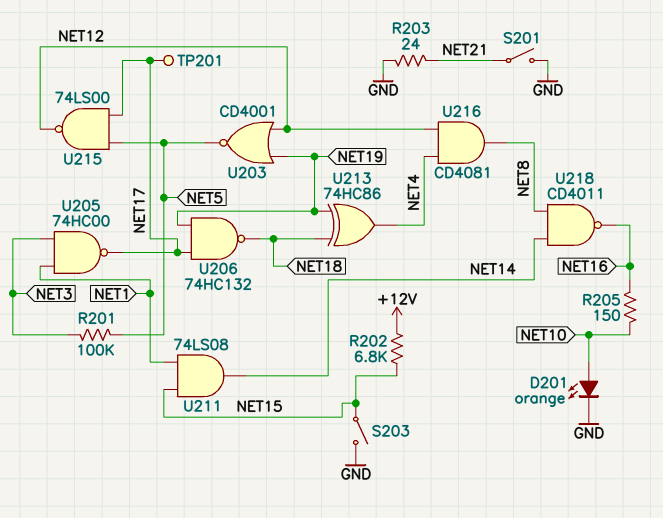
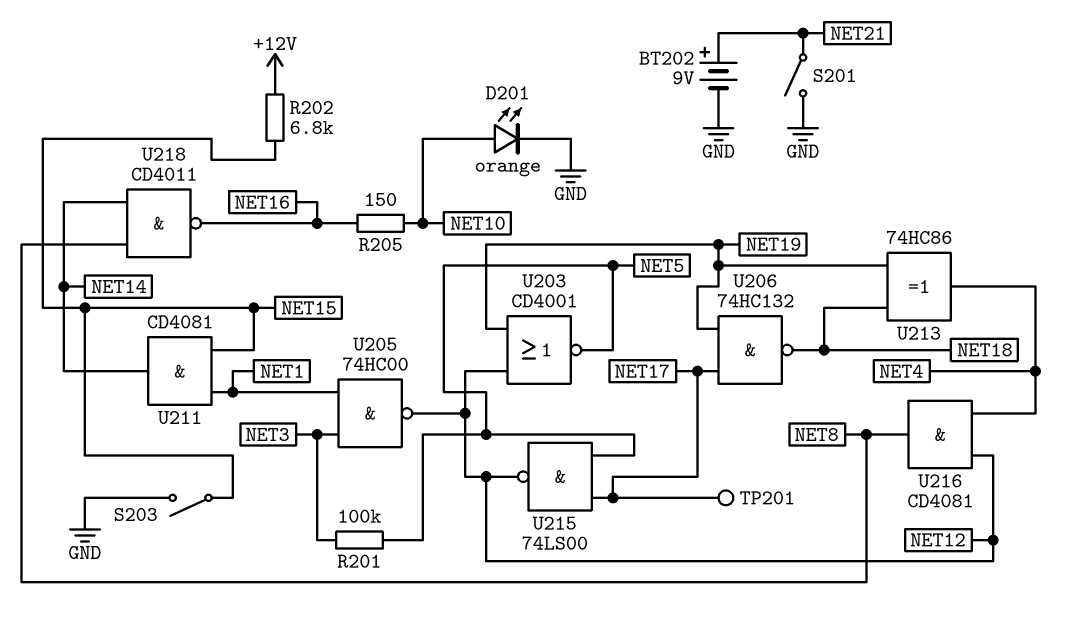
BT202: none -> 9V (plus NET21, minus GND)
R203: 24 (GND, NET21) -> none
U205: NAND 74HC00 (in NET1, in NET3, out NET17) -> NAND 74HC00 (in NET1, in NET3, out NET12)
U211: AND 74LS08 (in NET1, in NET15, out NET14) -> AND CD4081 (in NET1, in NET15, out NET14)

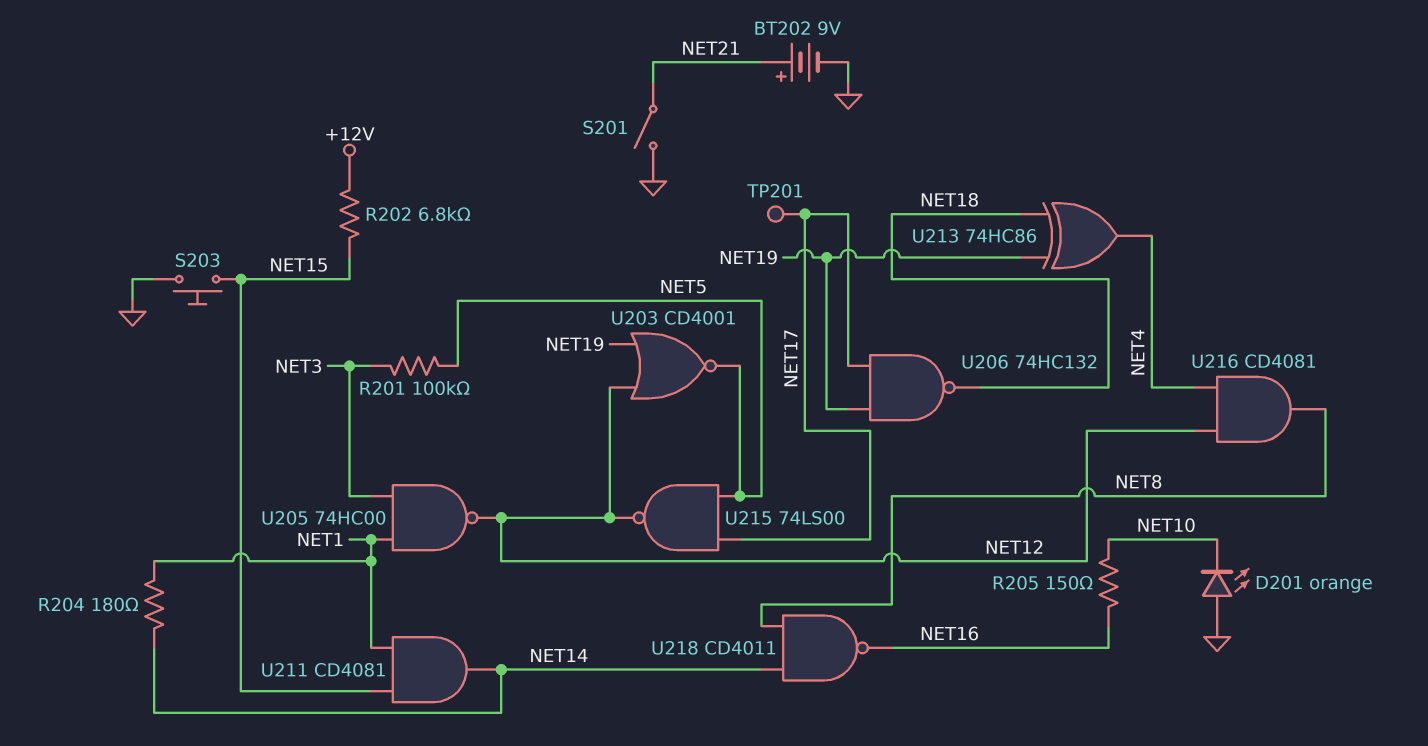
D201: LED orange (A NET10, K GND) -> LED orange (A GND, K NET10)
R204: none -> 180 (NET1, NET14)
S203: switch (GND, NET15) -> button (GND, NET15)

